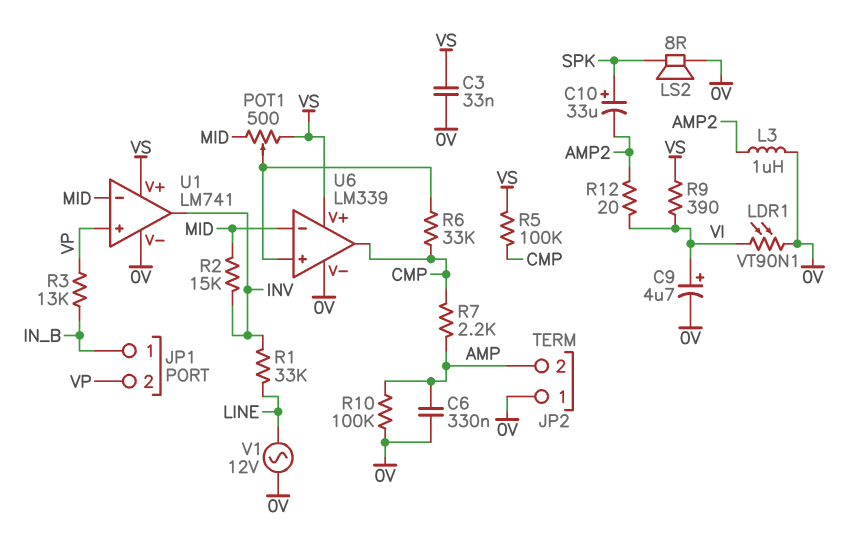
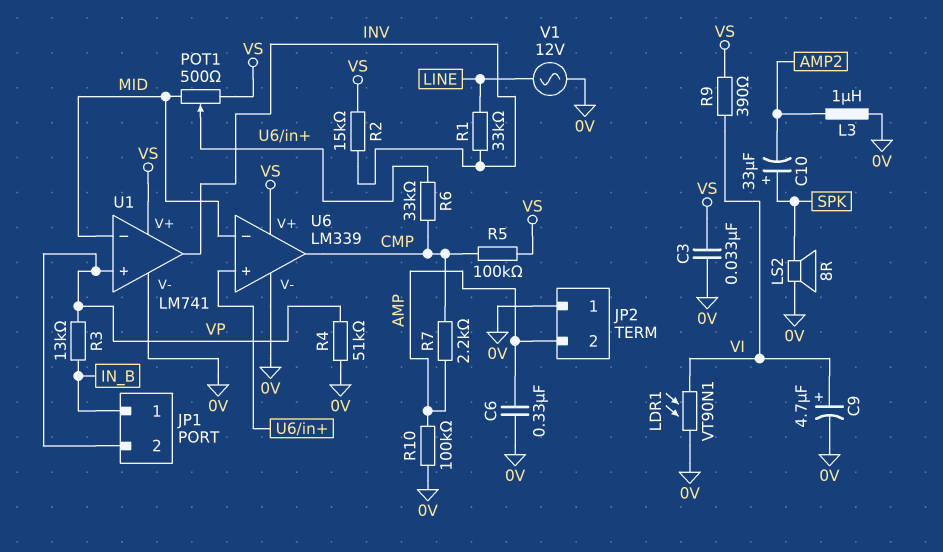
R2: 15k (INV, MID) -> 15k (INV, VS)
R4: none -> 51k (0V, VP)
R12: 20 (AMP2, VI) -> none

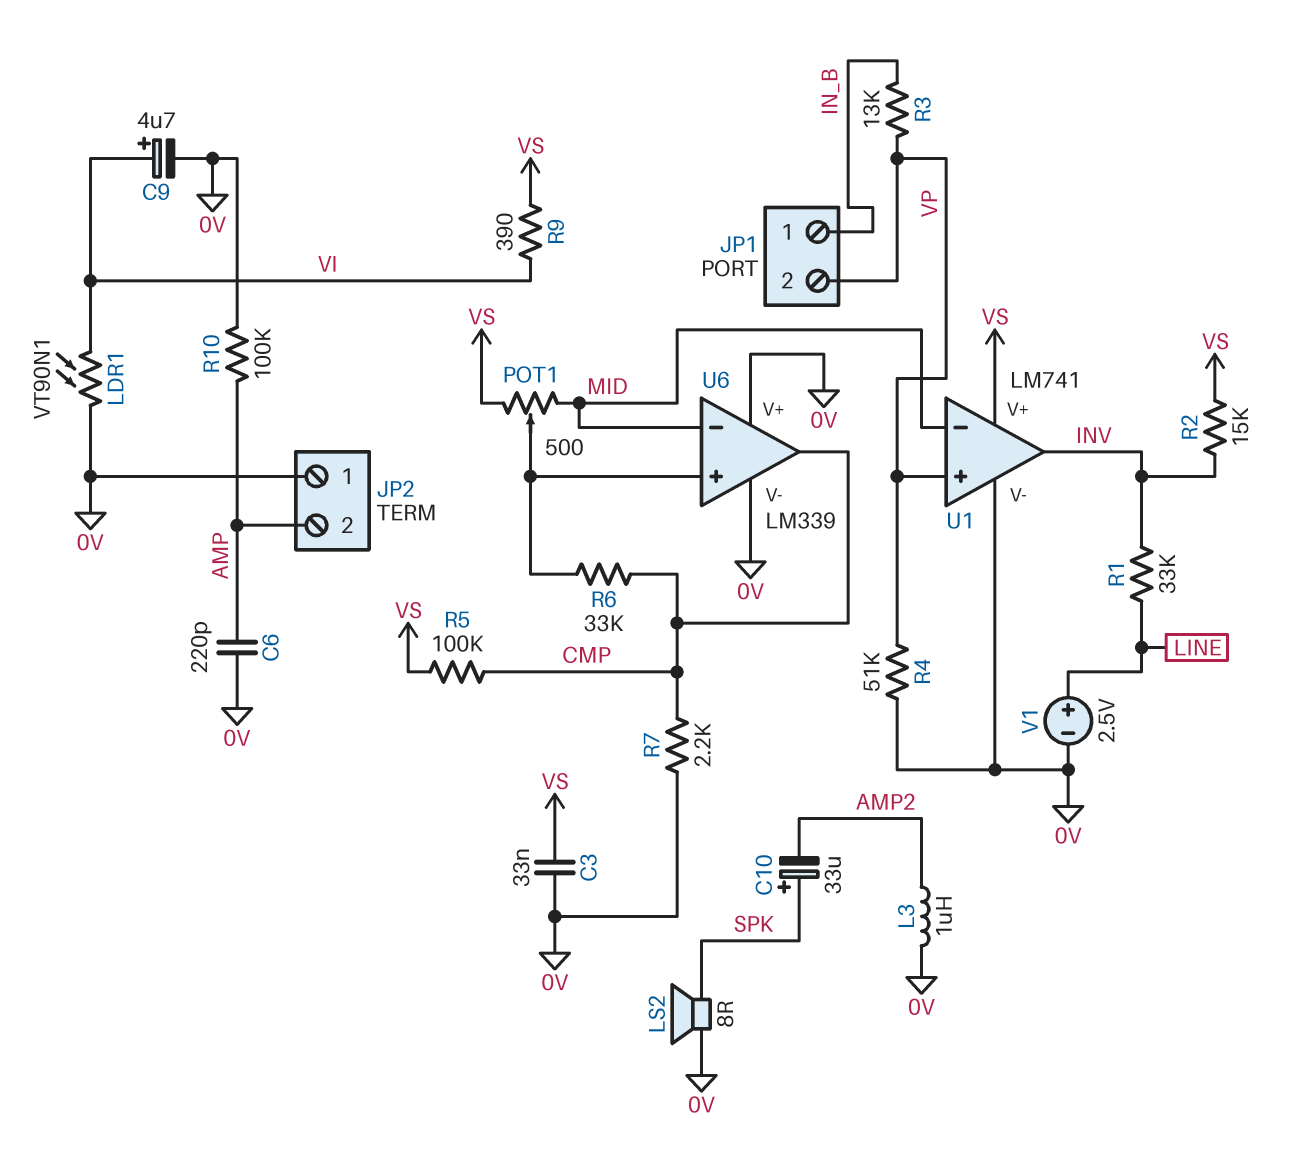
C6: 330nF (0V, AMP) -> 220pF (0V, AMP)
R7: 2.2k (AMP, CMP) -> 2.2k (0V, CMP)
U6 pin V+: VS -> 0V
V1: AC 12V (0V, LINE) -> 2.5V (plus LINE, minus 0V)

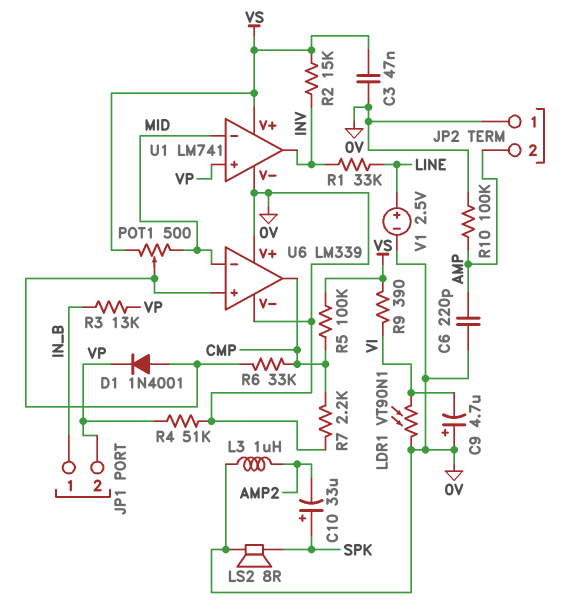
C3: 33nF (0V, VS) -> 47nF (0V, VS)
C9: 4.7uF (plus VI, minus 0V) -> 4.7uF (plus 0V, minus VI)
D1: none -> diode 1N4001 (A U6/in+, K VP)

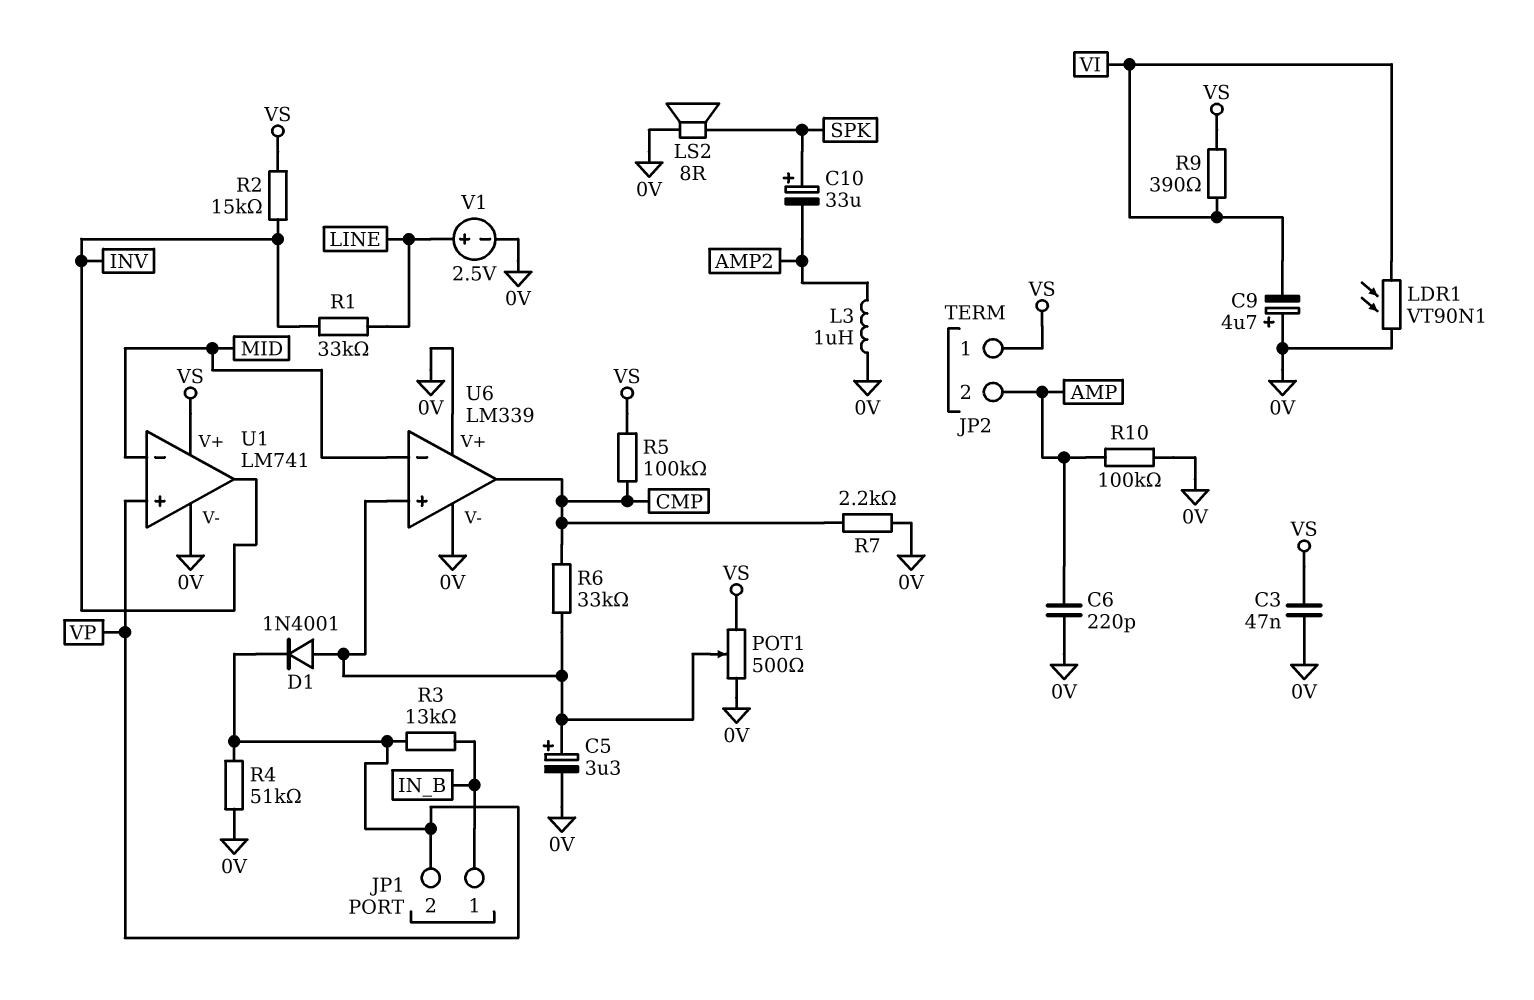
C5: none -> 3.3uF (plus U6/in+, minus 0V)
JP2 pin 1: 0V -> VS
POT1: 500 (MID, VS, wiper U6/in+) -> 500 (0V, VS, wiper U6/in+)

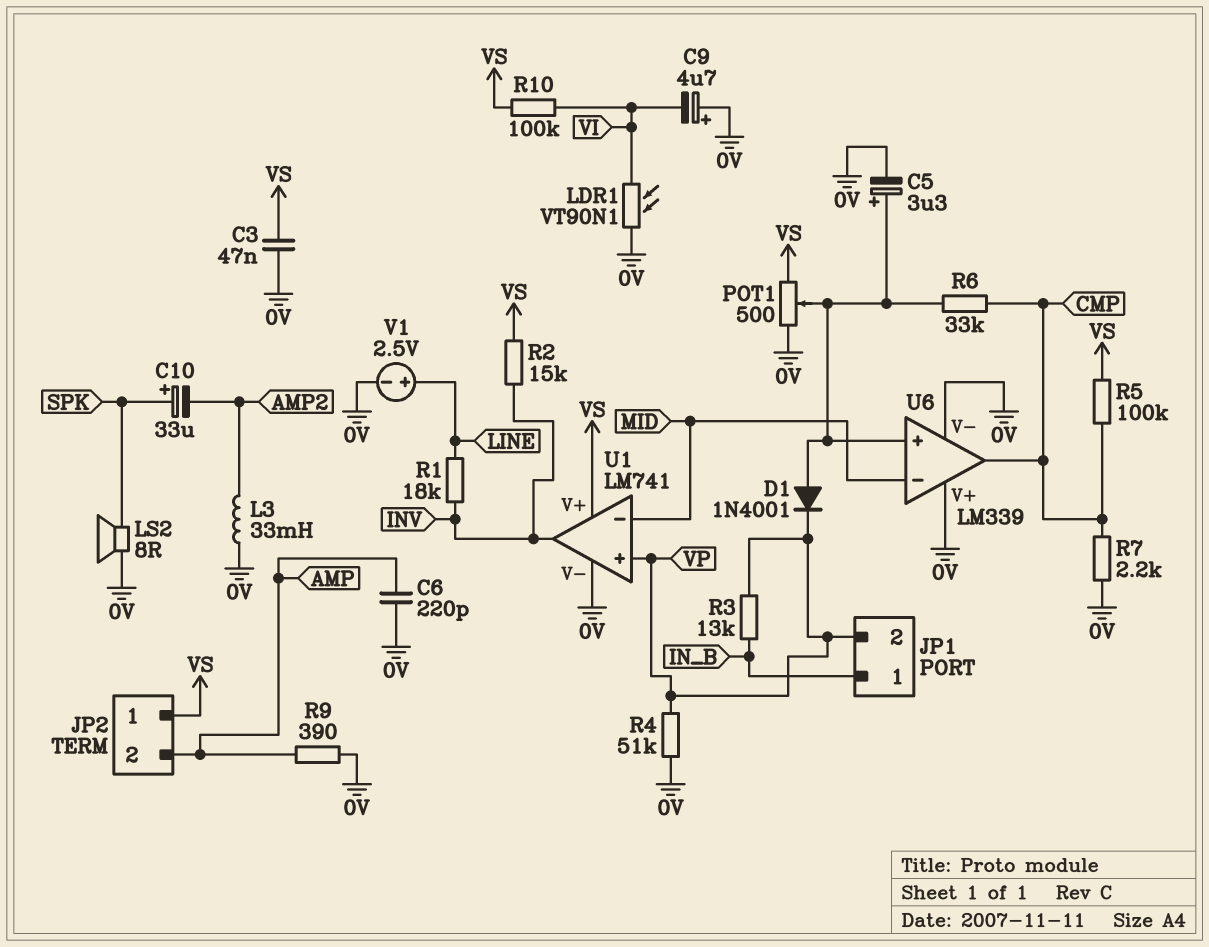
L3: 1uH (0V, AMP2) -> 33mH (0V, AMP2)
R1: 33k (INV, LINE) -> 18k (INV, LINE)
R9: 390 (VI, VS) -> 390 (0V, AMP)
R10: 100k (0V, AMP) -> 100k (VI, VS)

